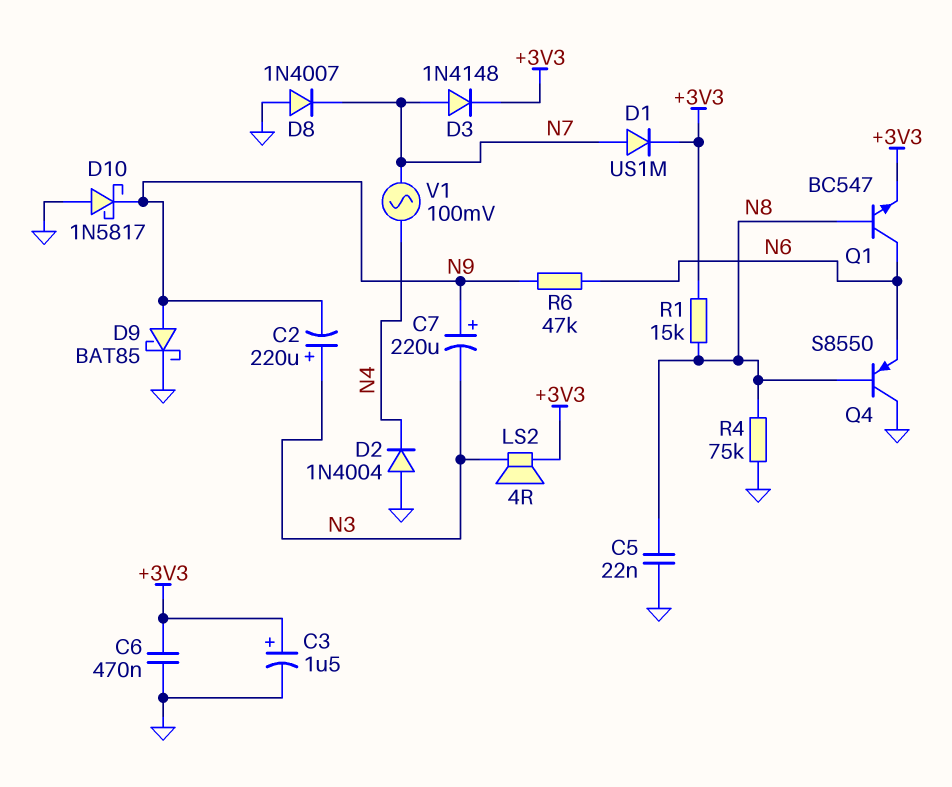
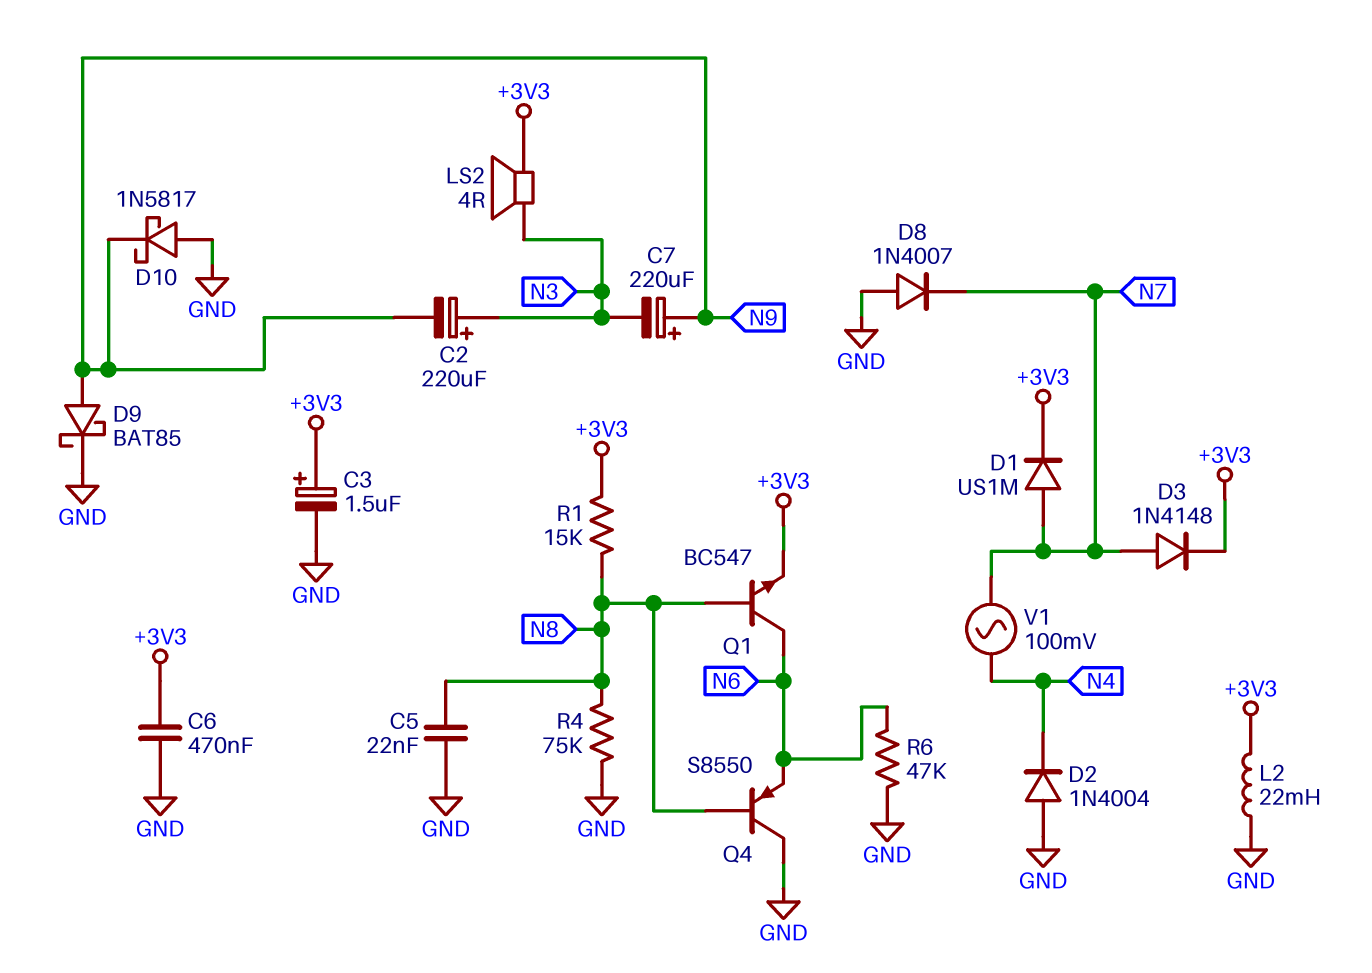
L2: none -> 22mH (+3V3, GND)
R6: 47k (N6, N9) -> 47k (GND, N6)

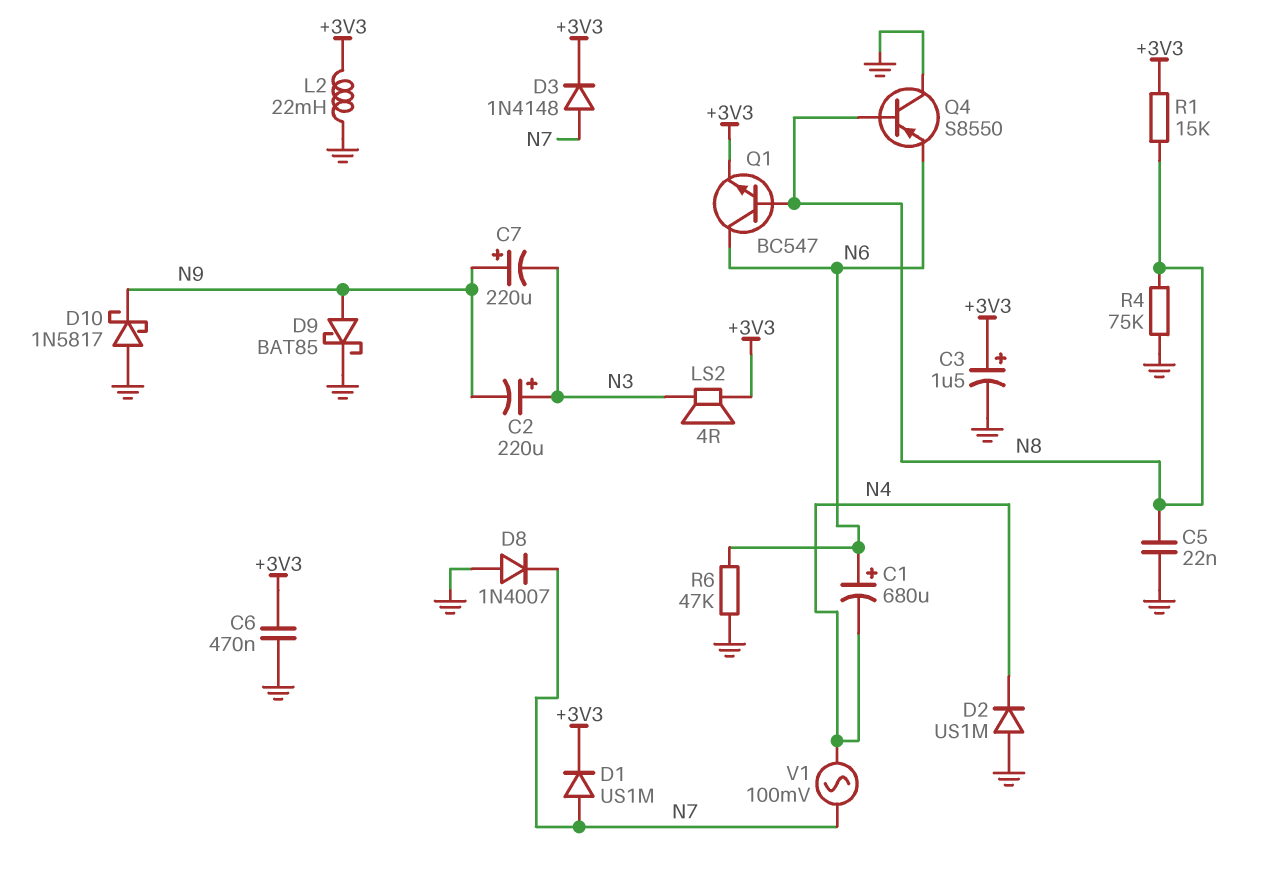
C1: none -> 680uF (plus N6, minus N4)
D2: diode 1N4004 (A GND, K N4) -> diode US1M (A GND, K N4)

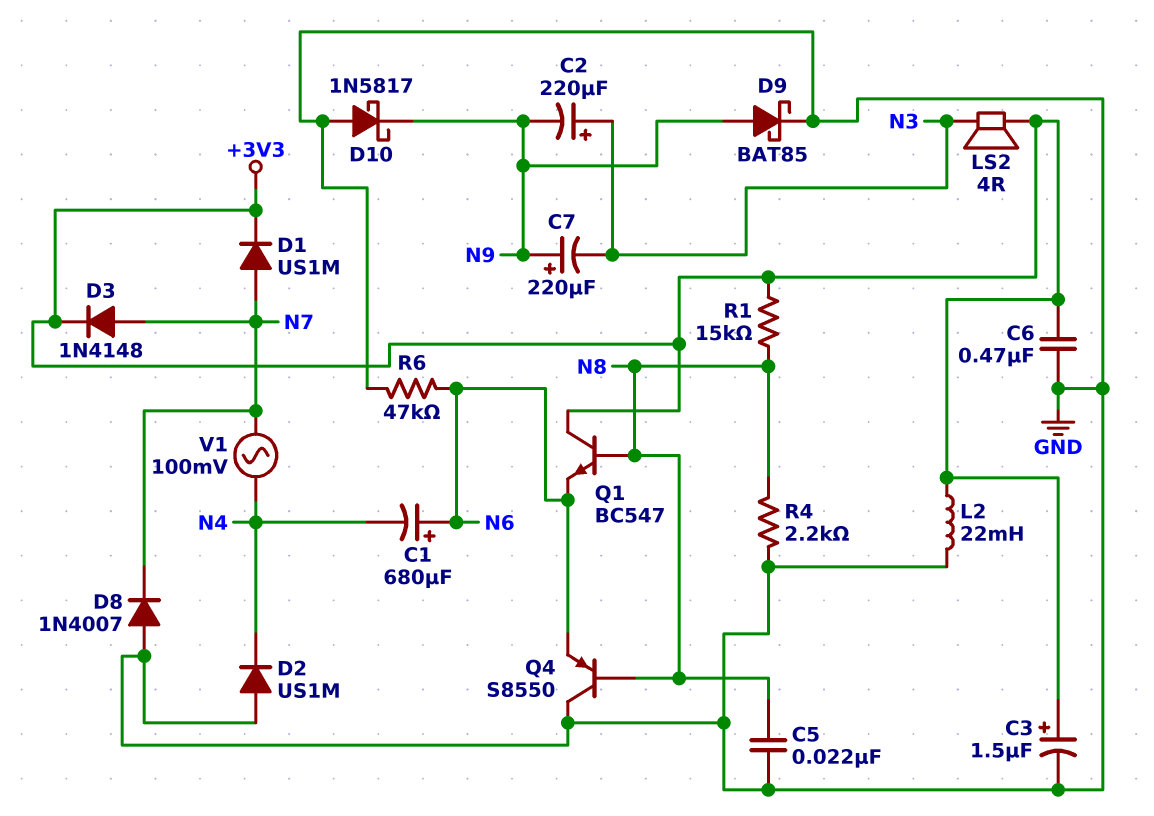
Q1: NPN BC547 (B N8, C N6, E +3V3) -> NPN BC547 (B N8, C +3V3, E N6)
R4: 75k (GND, N8) -> 2.2k (GND, N8)

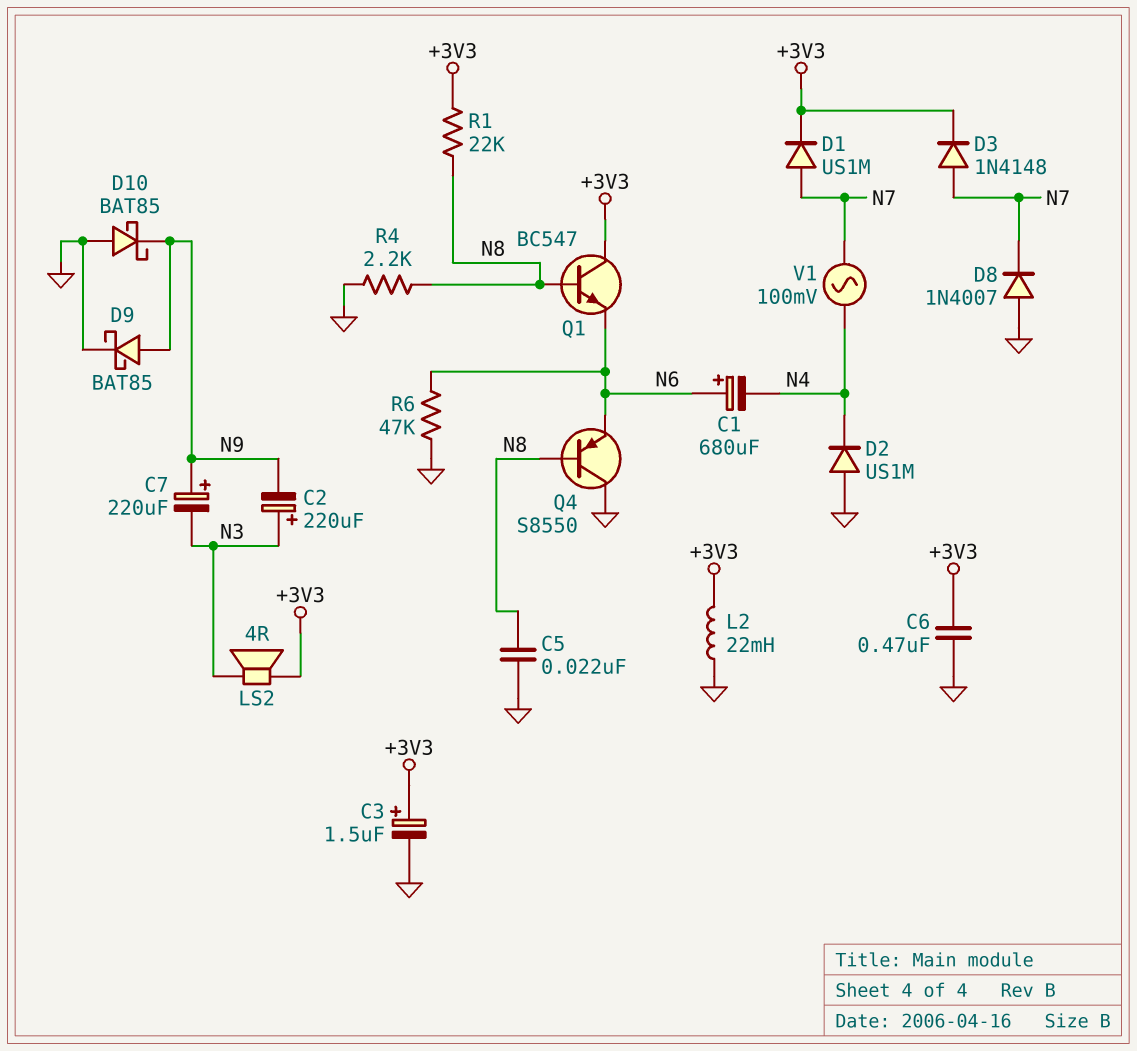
D10: schottky 1N5817 (A GND, K N9) -> schottky BAT85 (A GND, K N9)
R1: 15k (+3V3, N8) -> 22k (+3V3, N8)

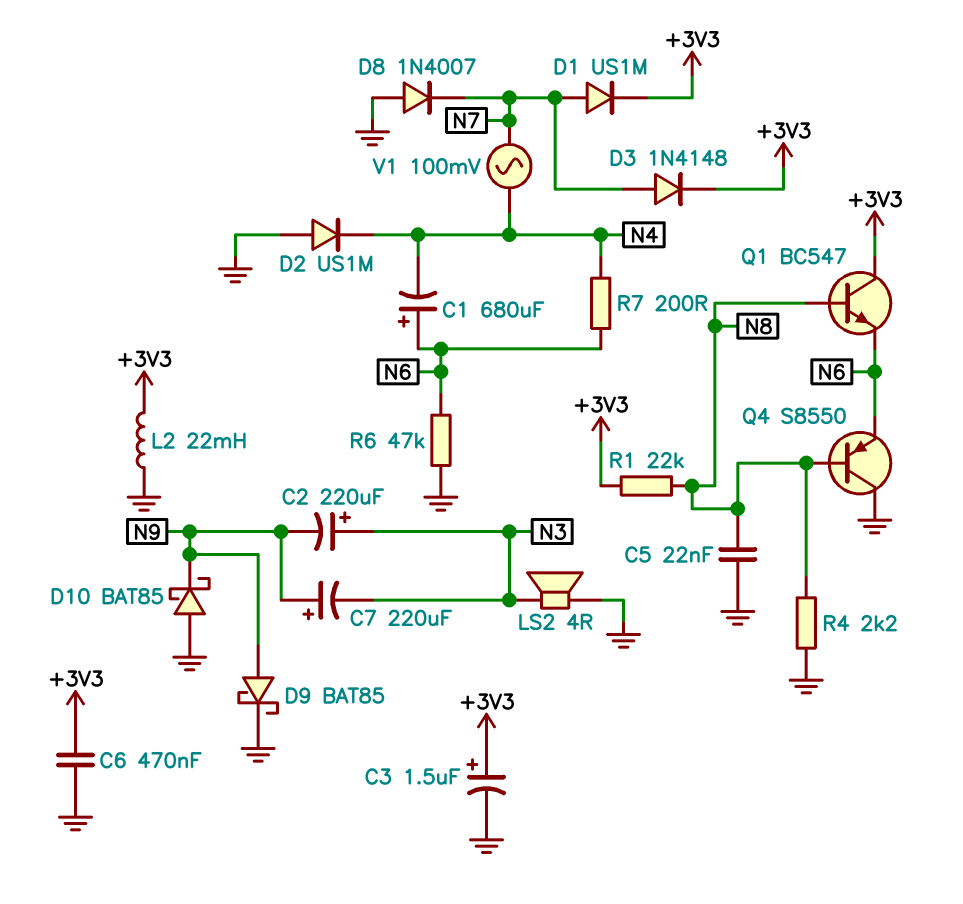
LS2: speaker 4R (+3V3, N3) -> speaker 4R (GND, N3)
R7: none -> 200 (N4, N6)

